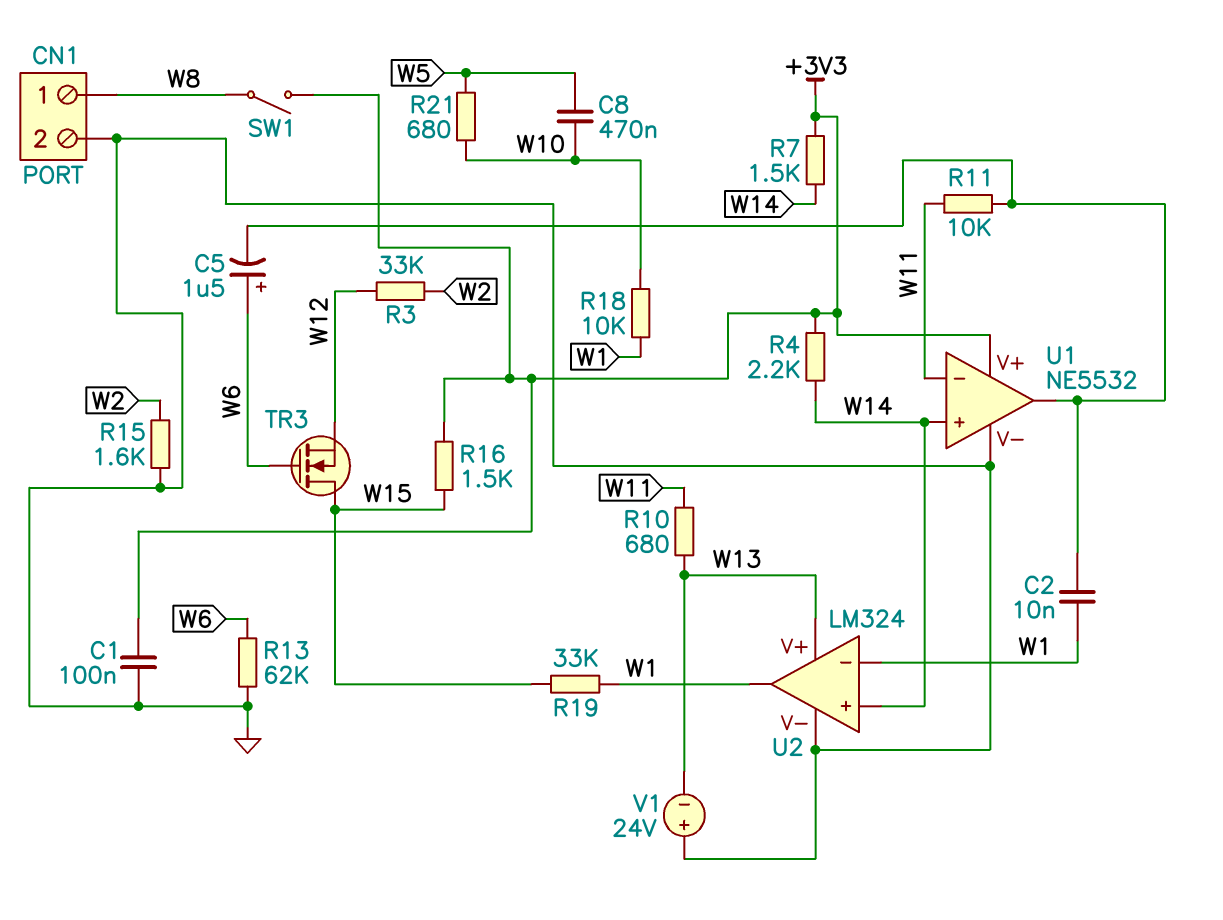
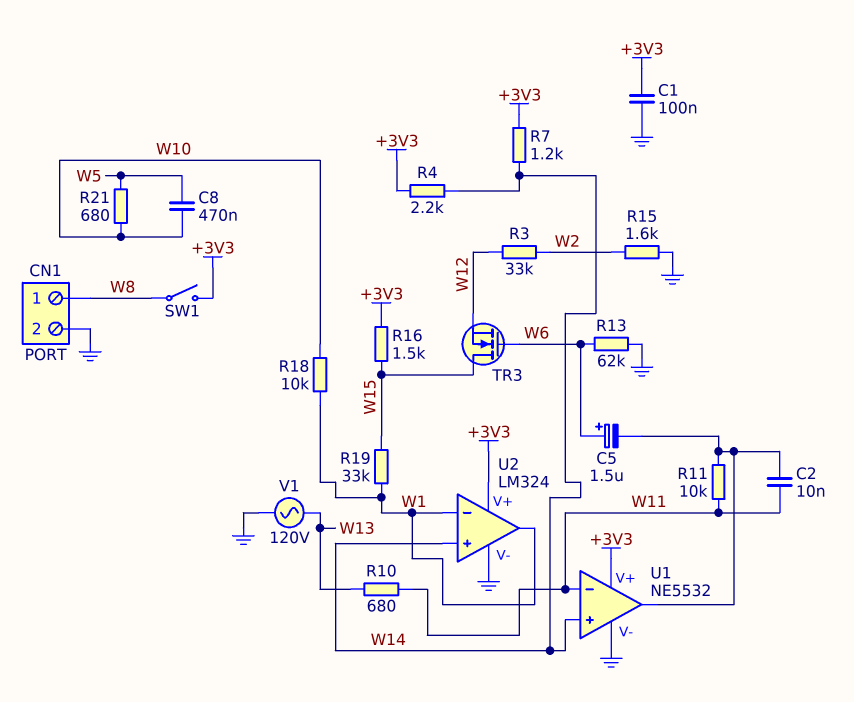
C2: 10nF (U1/out, W1) -> 10nF (U1/out, W11)
R7: 1.5k (+3V3, W14) -> 1.2k (+3V3, W14)
U2 pin V+: W13 -> +3V3
V1: 24V (plus GND, minus W13) -> AC 120V (GND, W13)

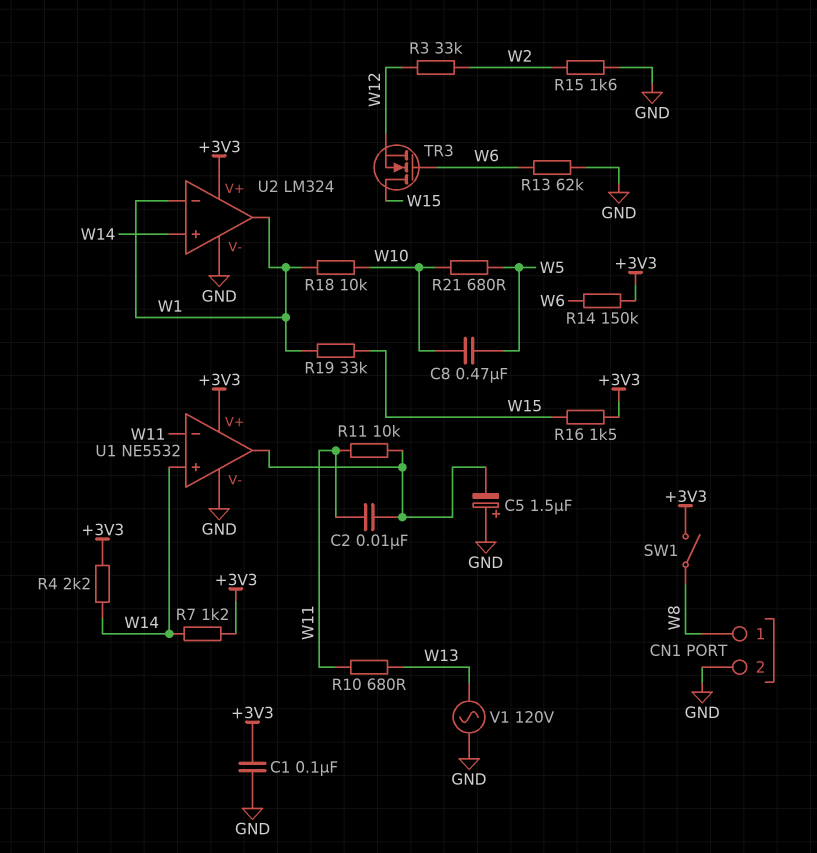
C5: 1.5uF (plus W6, minus U1/out) -> 1.5uF (plus GND, minus U1/out)
R14: none -> 150k (+3V3, W6)

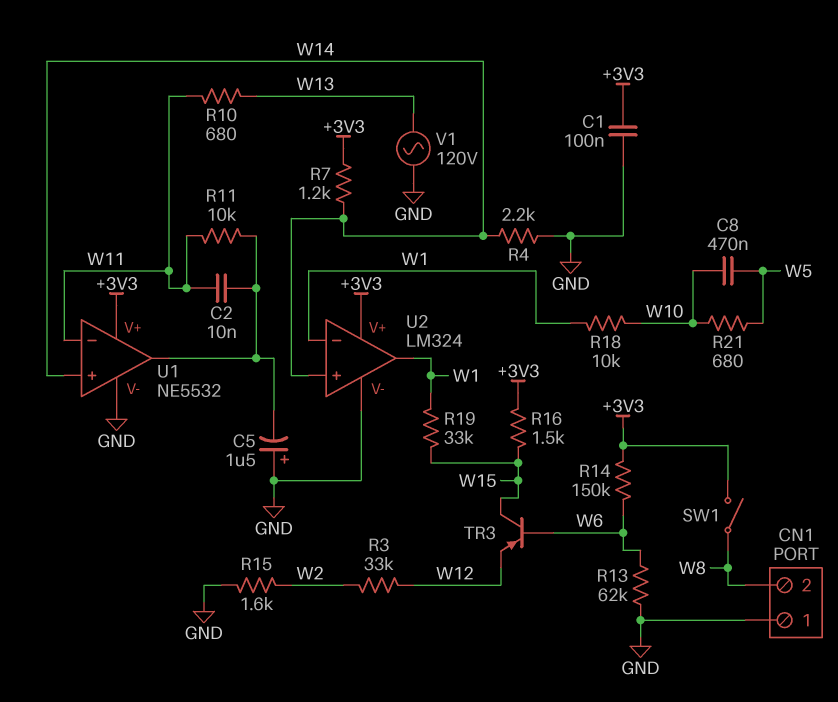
CN1 pin 1: W8 -> GND
CN1 pin 2: GND -> W8
R4: 2.2k (+3V3, W14) -> 2.2k (GND, W14)
TR3: NMOS (G W6, D W15, S W12) -> PNP (B W6, C W15, E W12)

